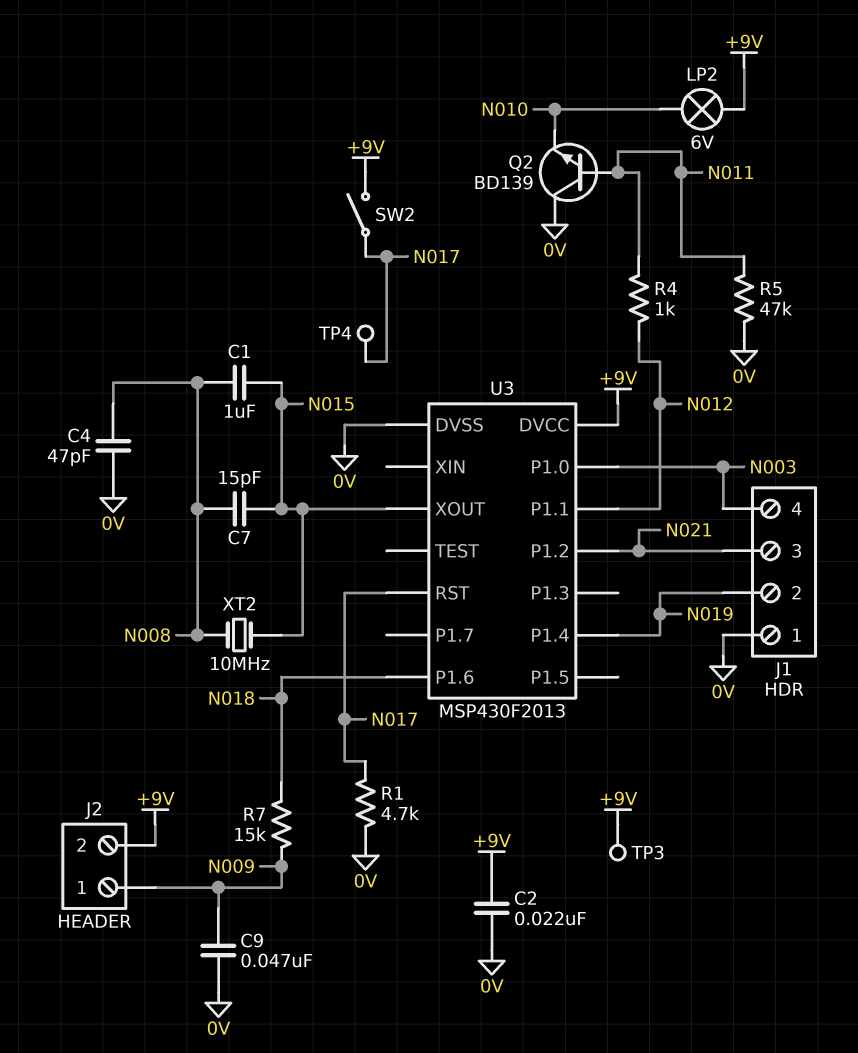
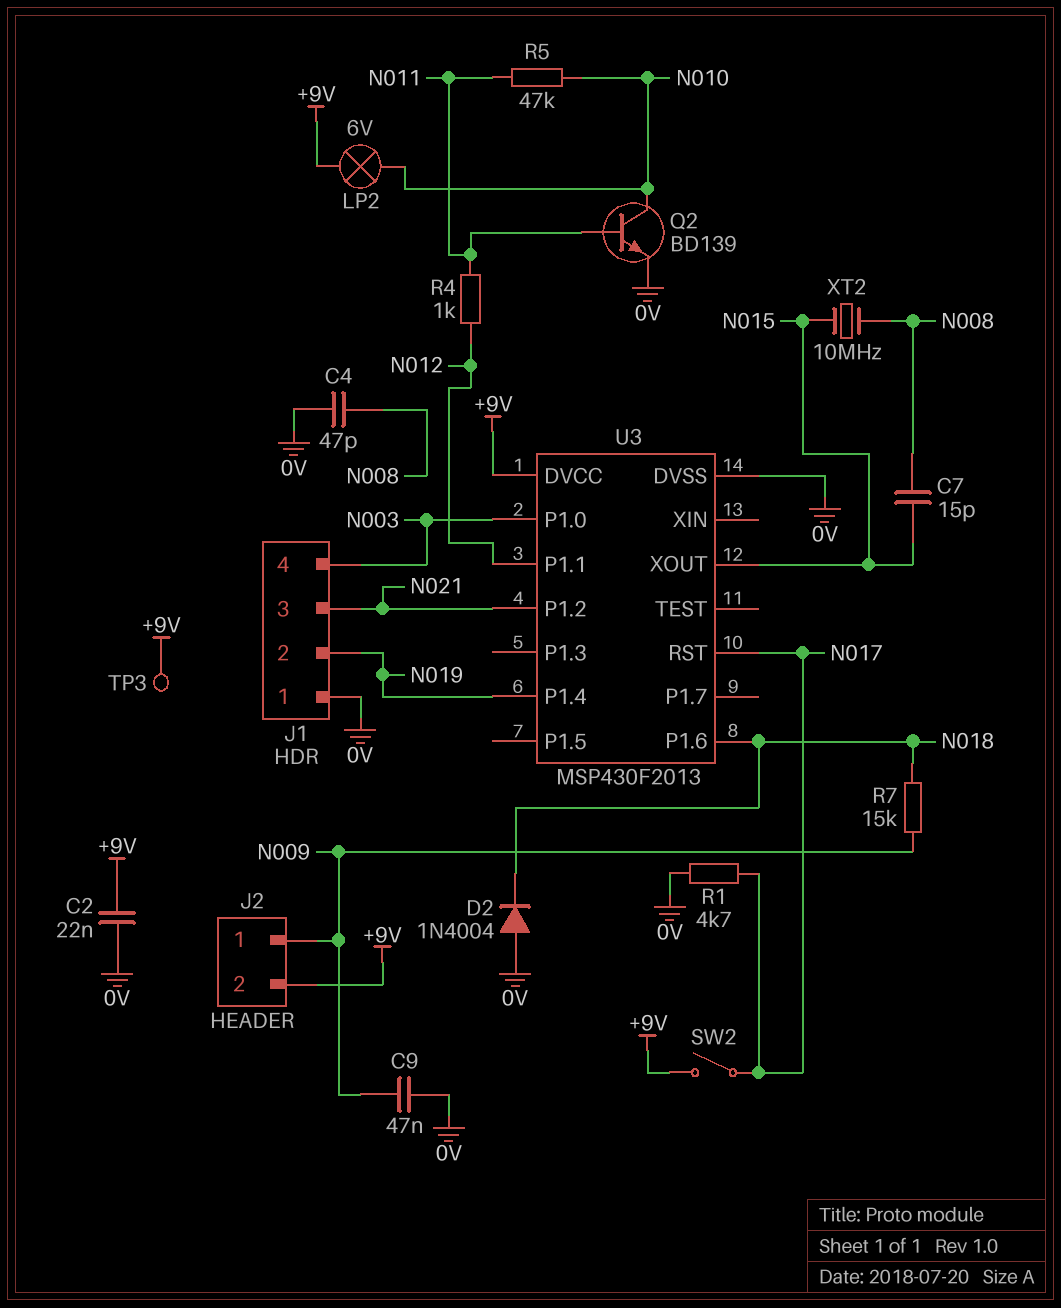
C1: 1uF (N008, N015) -> none
D2: none -> diode 1N4004 (A 0V, K N018)
Q2: NPN BD139 (B N011, C 0V, E N010) -> NPN BD139 (B N011, C N010, E 0V)
R5: 47k (0V, N011) -> 47k (N010, N011)
TP4: test point (N017) -> none

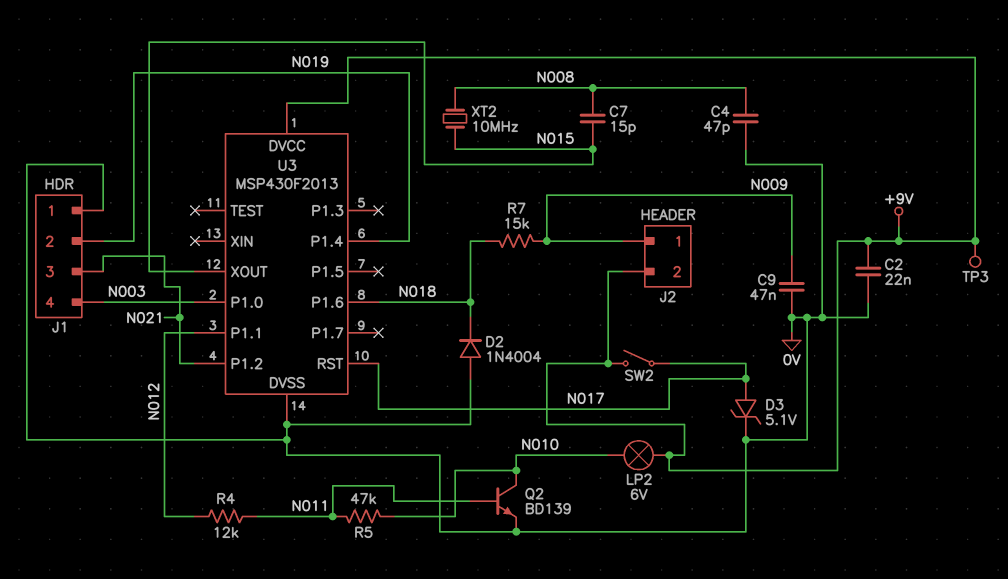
D3: none -> zener 5.1V (A N017, K 0V)
R1: 4.7k (0V, N017) -> none
R4: 1k (N011, N012) -> 12k (N011, N012)

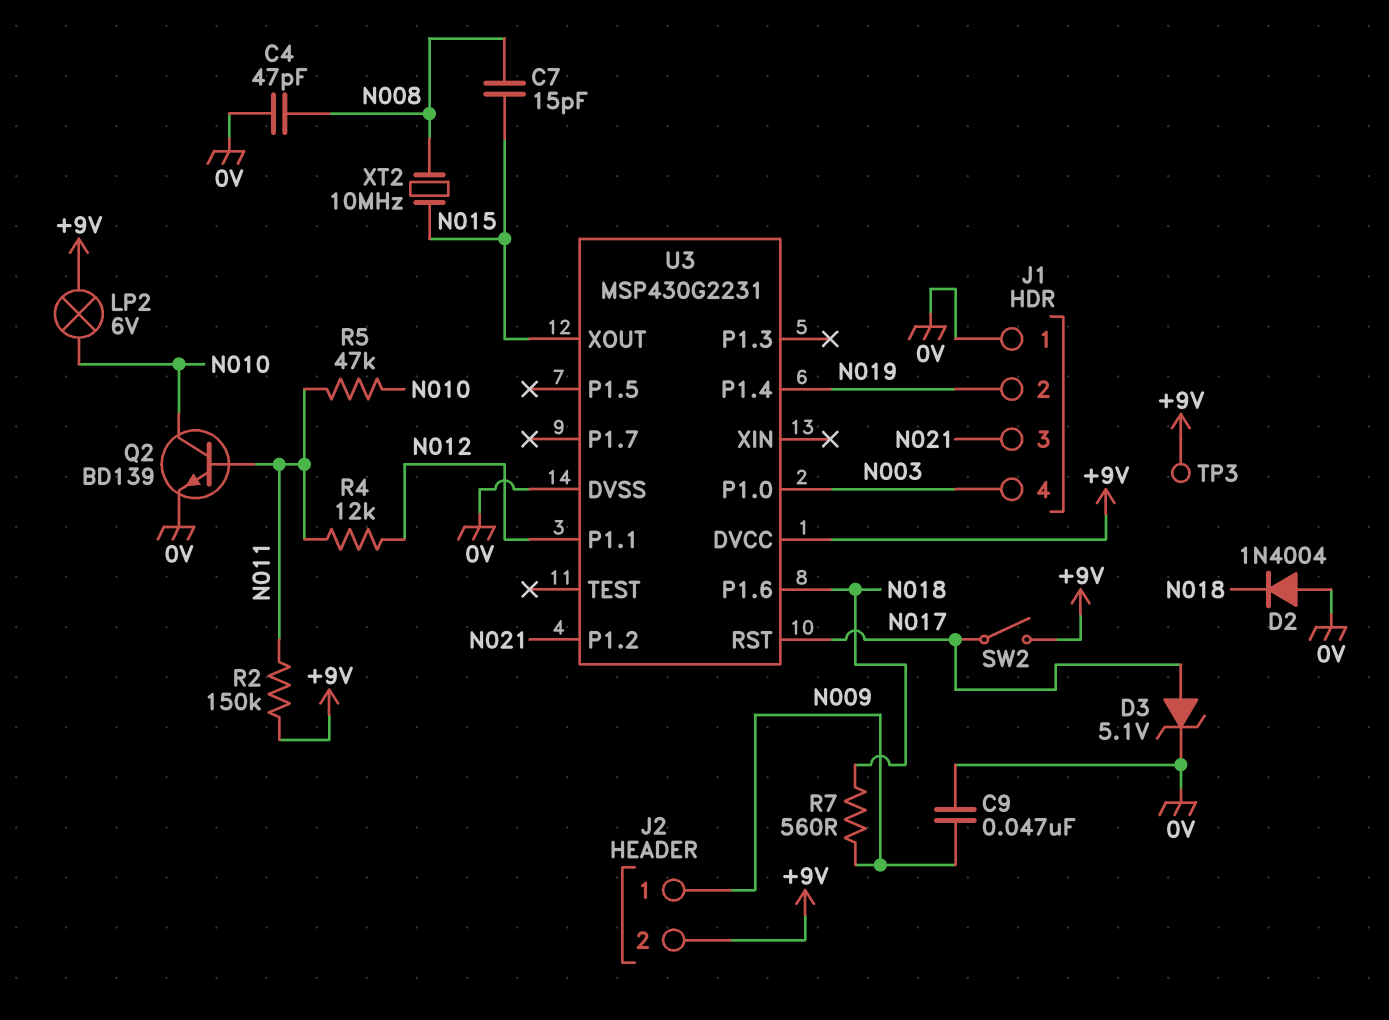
C2: 22nF (+9V, 0V) -> none
R2: none -> 150k (+9V, N011)
R7: 15k (N009, N018) -> 560 (N009, N018)
U3: MSP430F2013 -> MSP430G2231

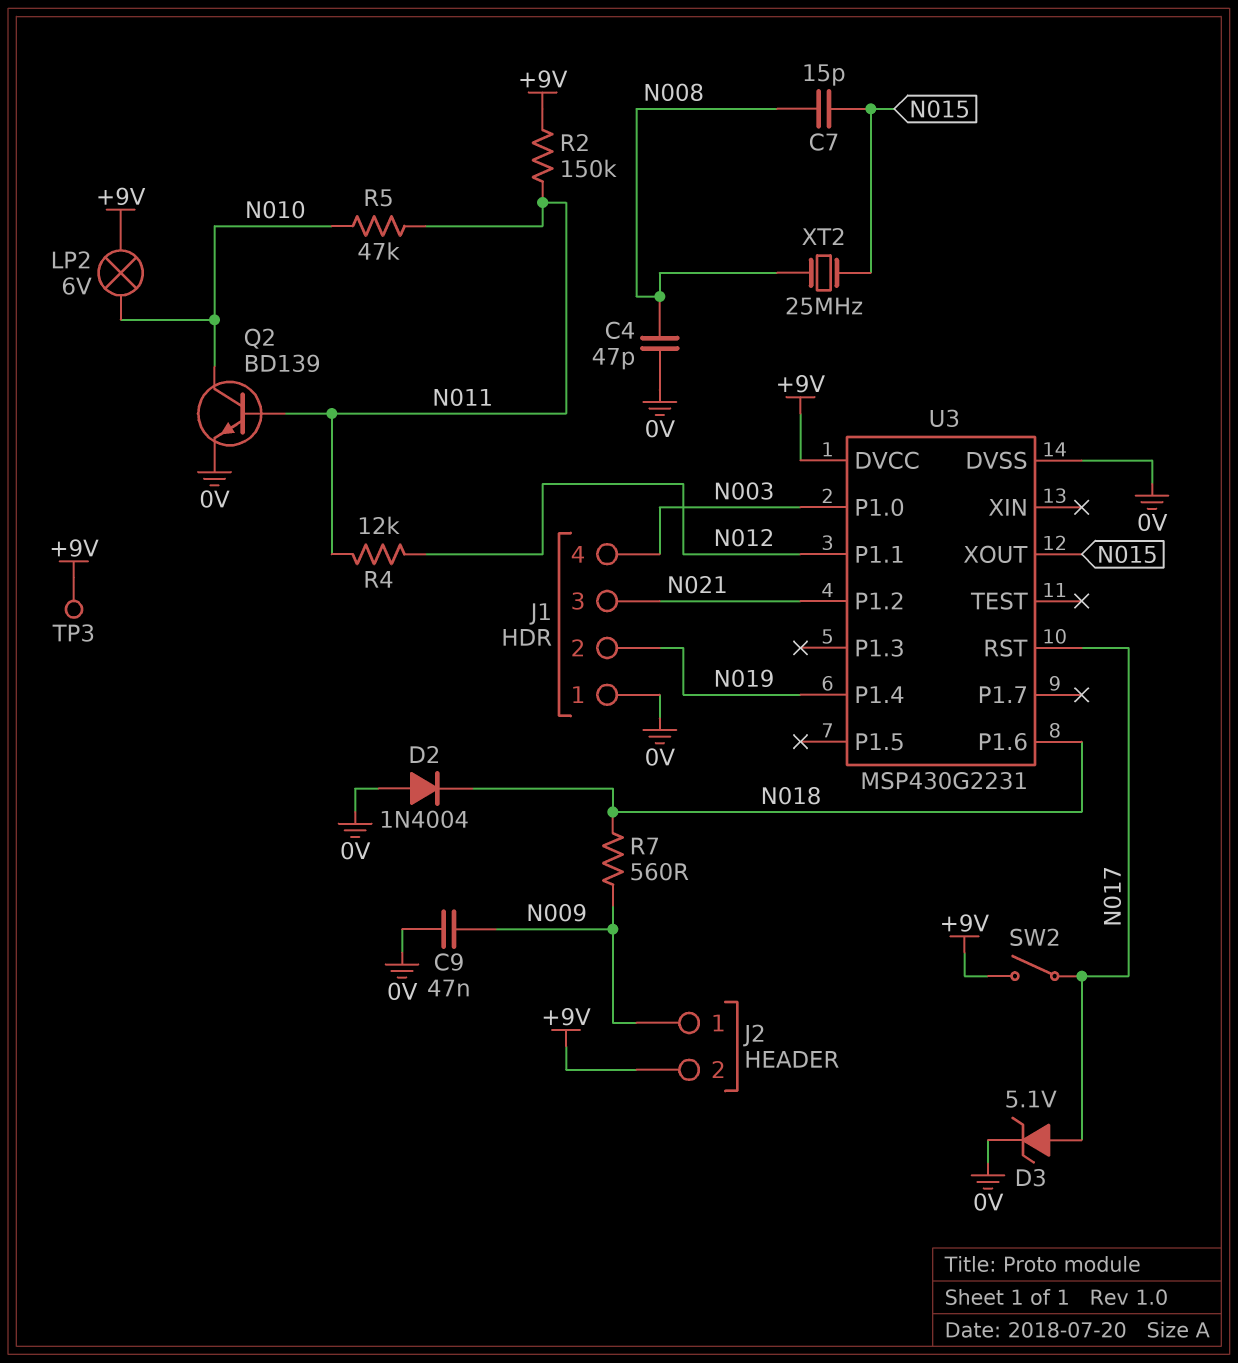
XT2: 10MHz (N008, N015) -> 25MHz (N008, N015)

